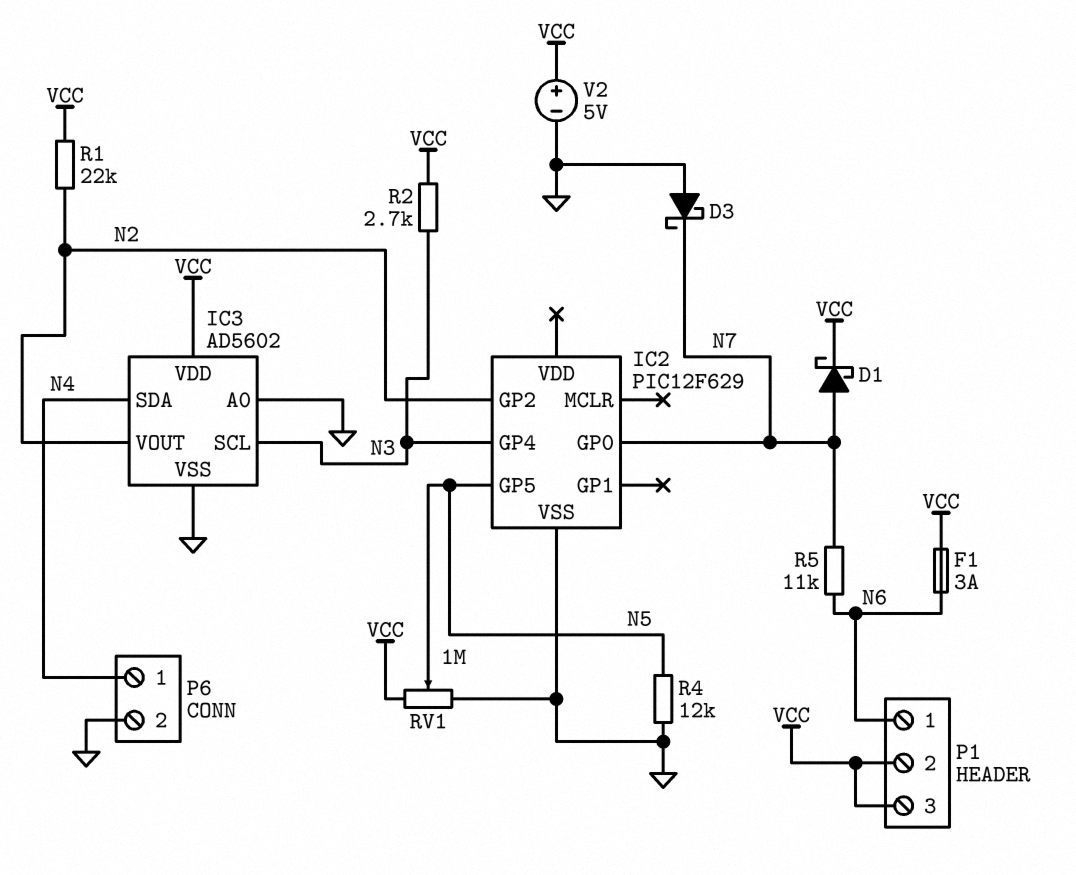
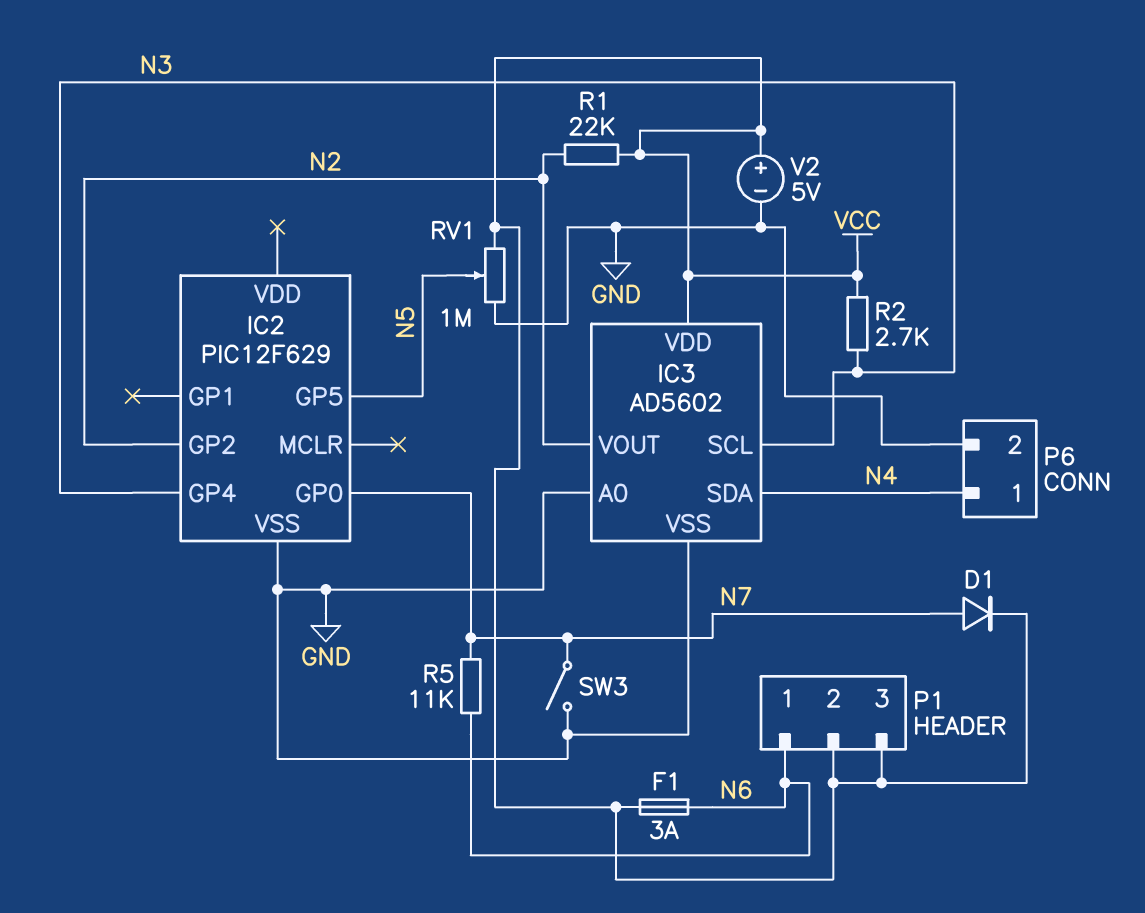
D1: schottky (A N7, K VCC) -> diode (A N7, K VCC)
D3: schottky (A GND, K N7) -> none
R4: 12k (GND, N5) -> none
SW3: none -> switch (GND, N7)

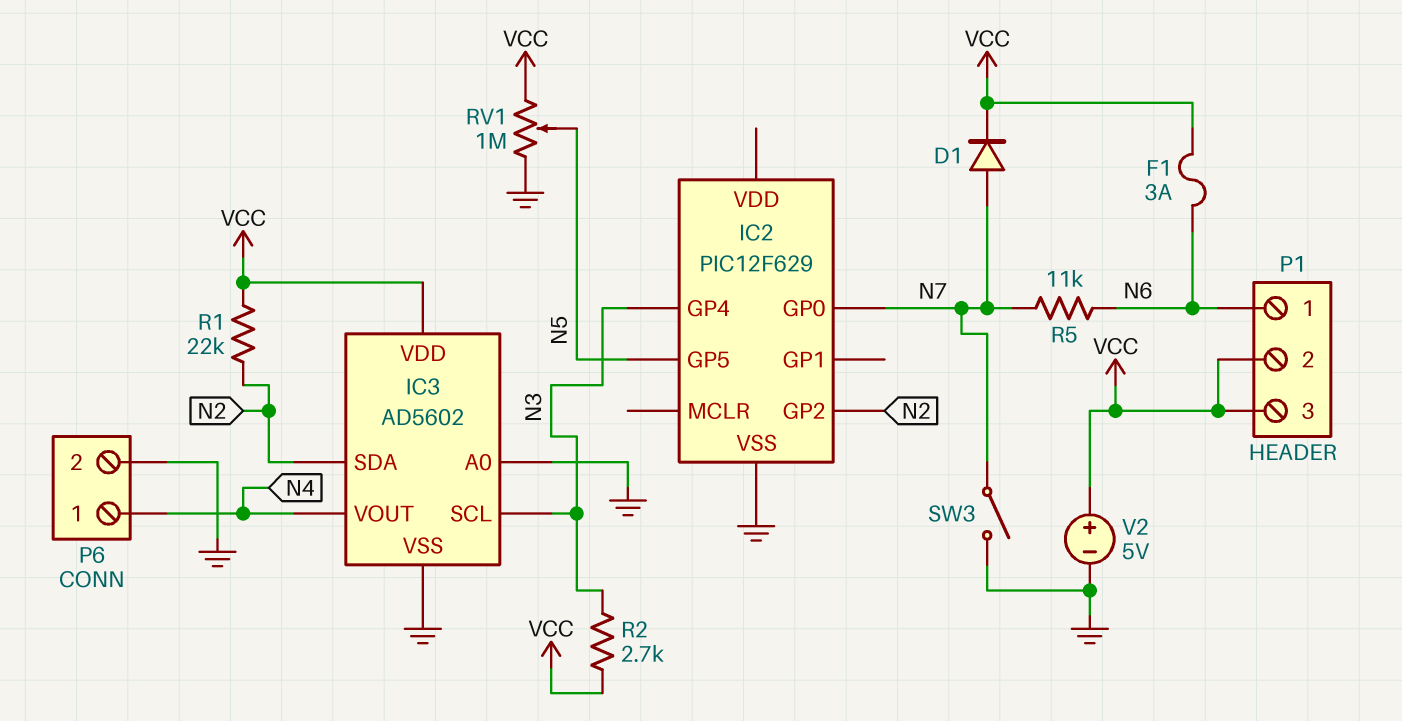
IC3 pin SDA: N4 -> N2
IC3 pin VOUT: N2 -> N4

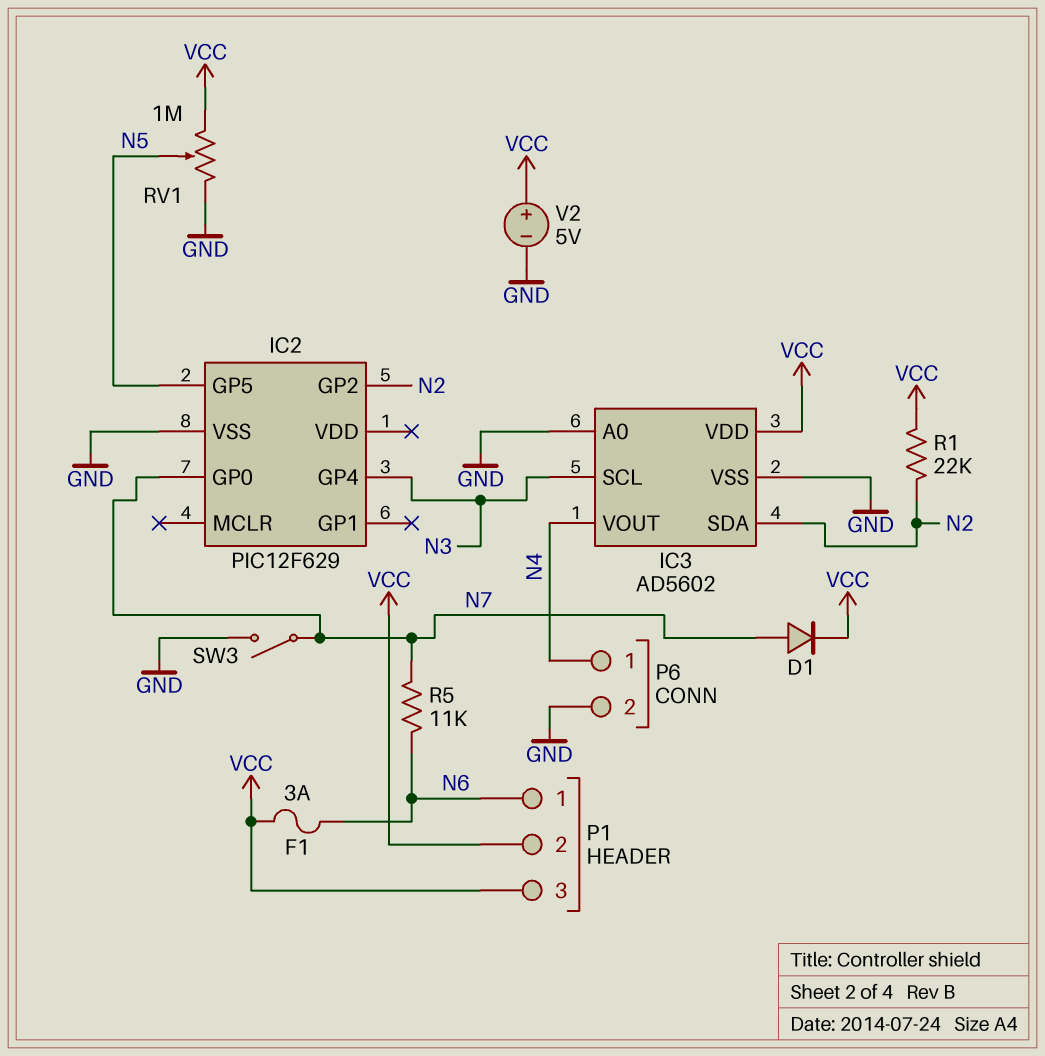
R2: 2.7k (N3, VCC) -> none

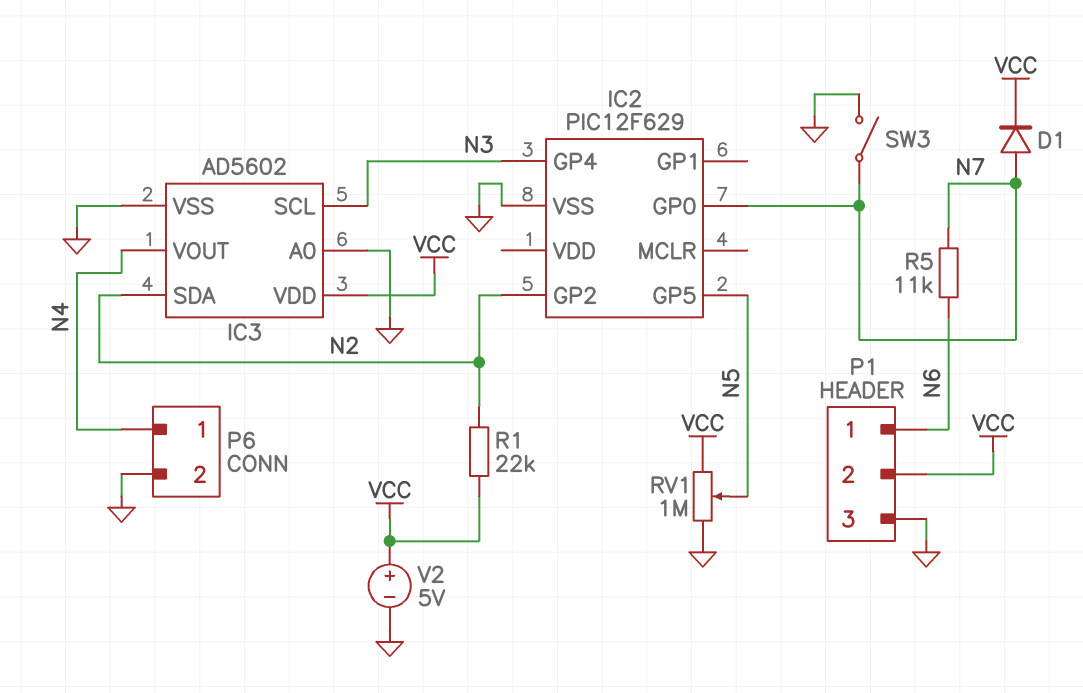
F1: 3A (N6, VCC) -> none
P1 pin 3: VCC -> GND

